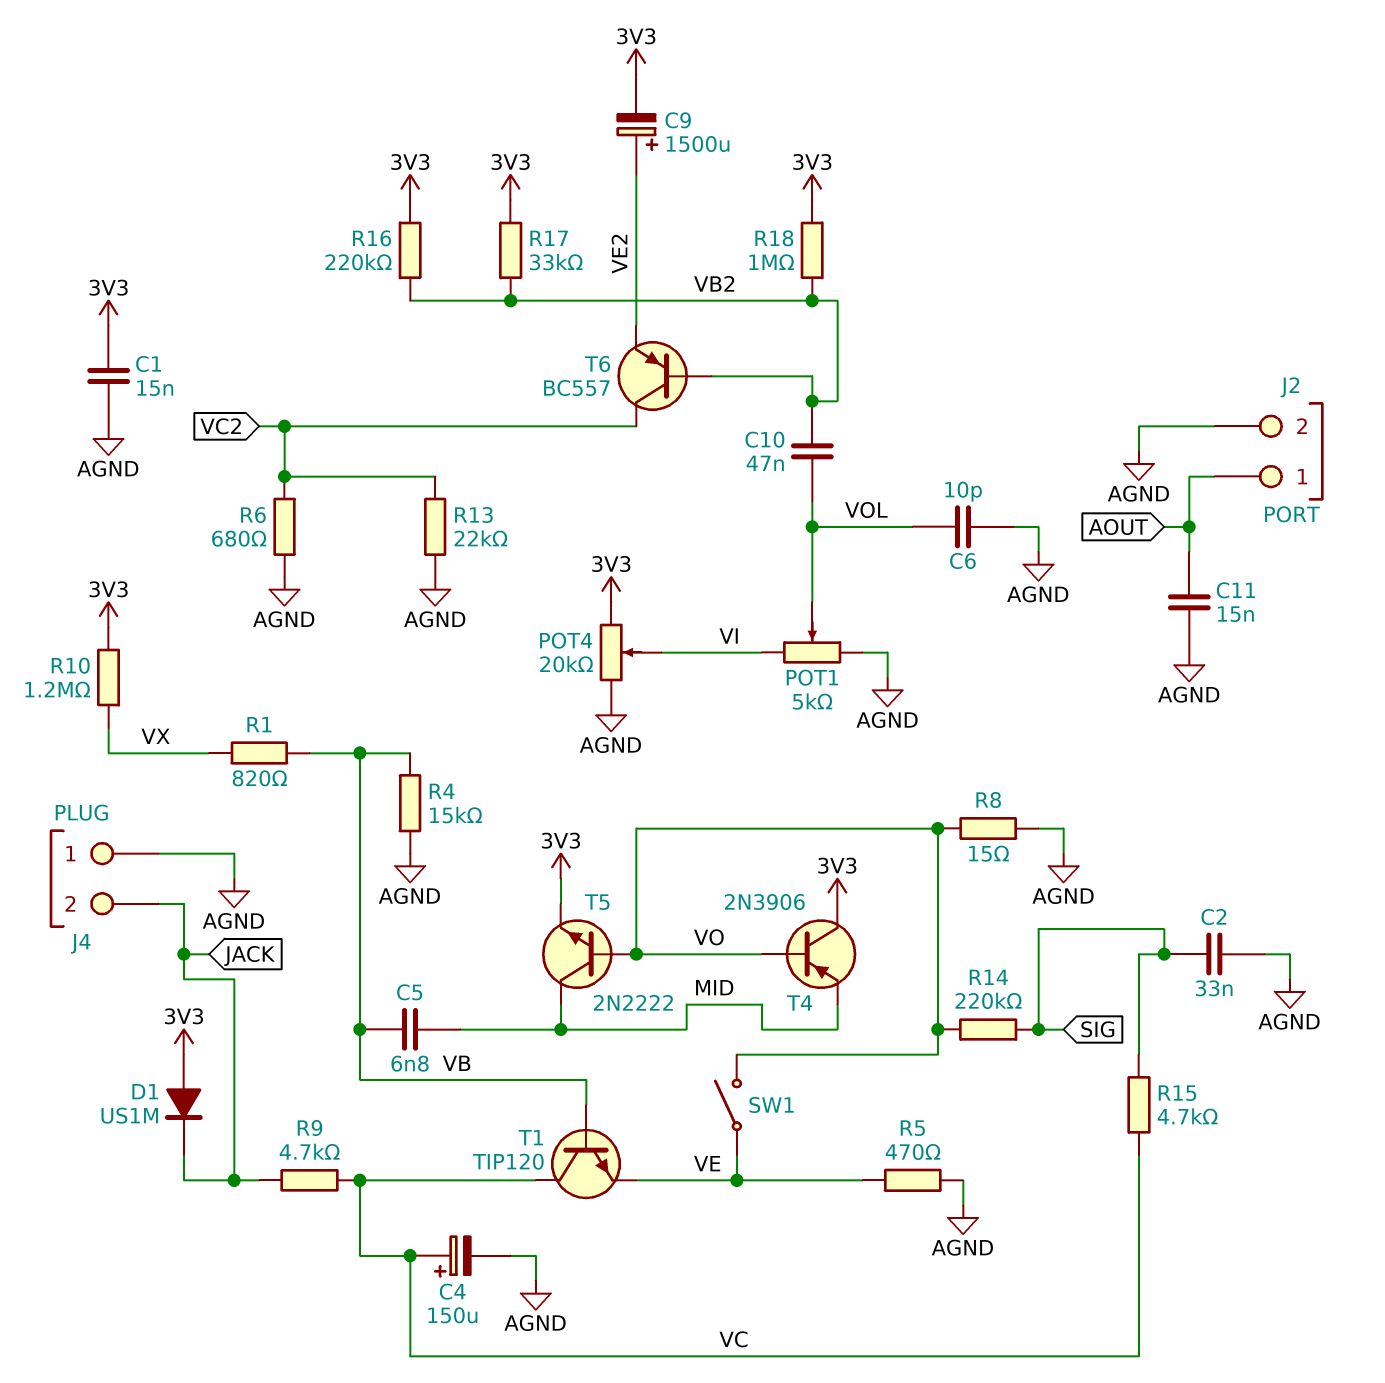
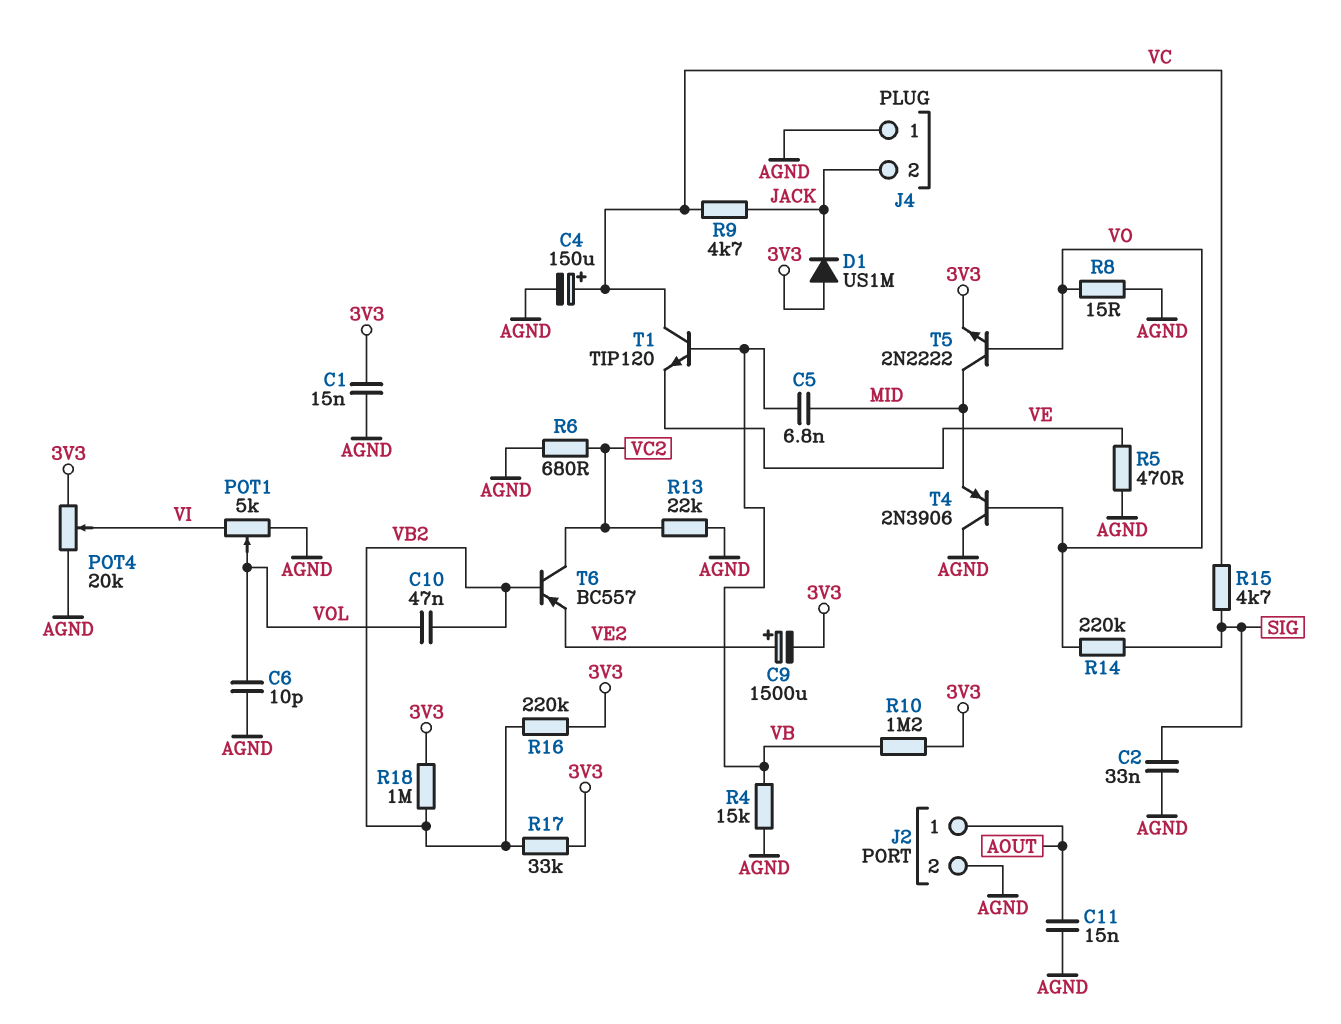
R1: 820 (VB, VX) -> none
R10: 1.2M (3V3, VX) -> 1.2M (3V3, VB)
SW1: switch (VE, VO) -> none
T4: PNP 2N3906 (B VO, C 3V3, E MID) -> PNP 2N3906 (B VO, C AGND, E MID)

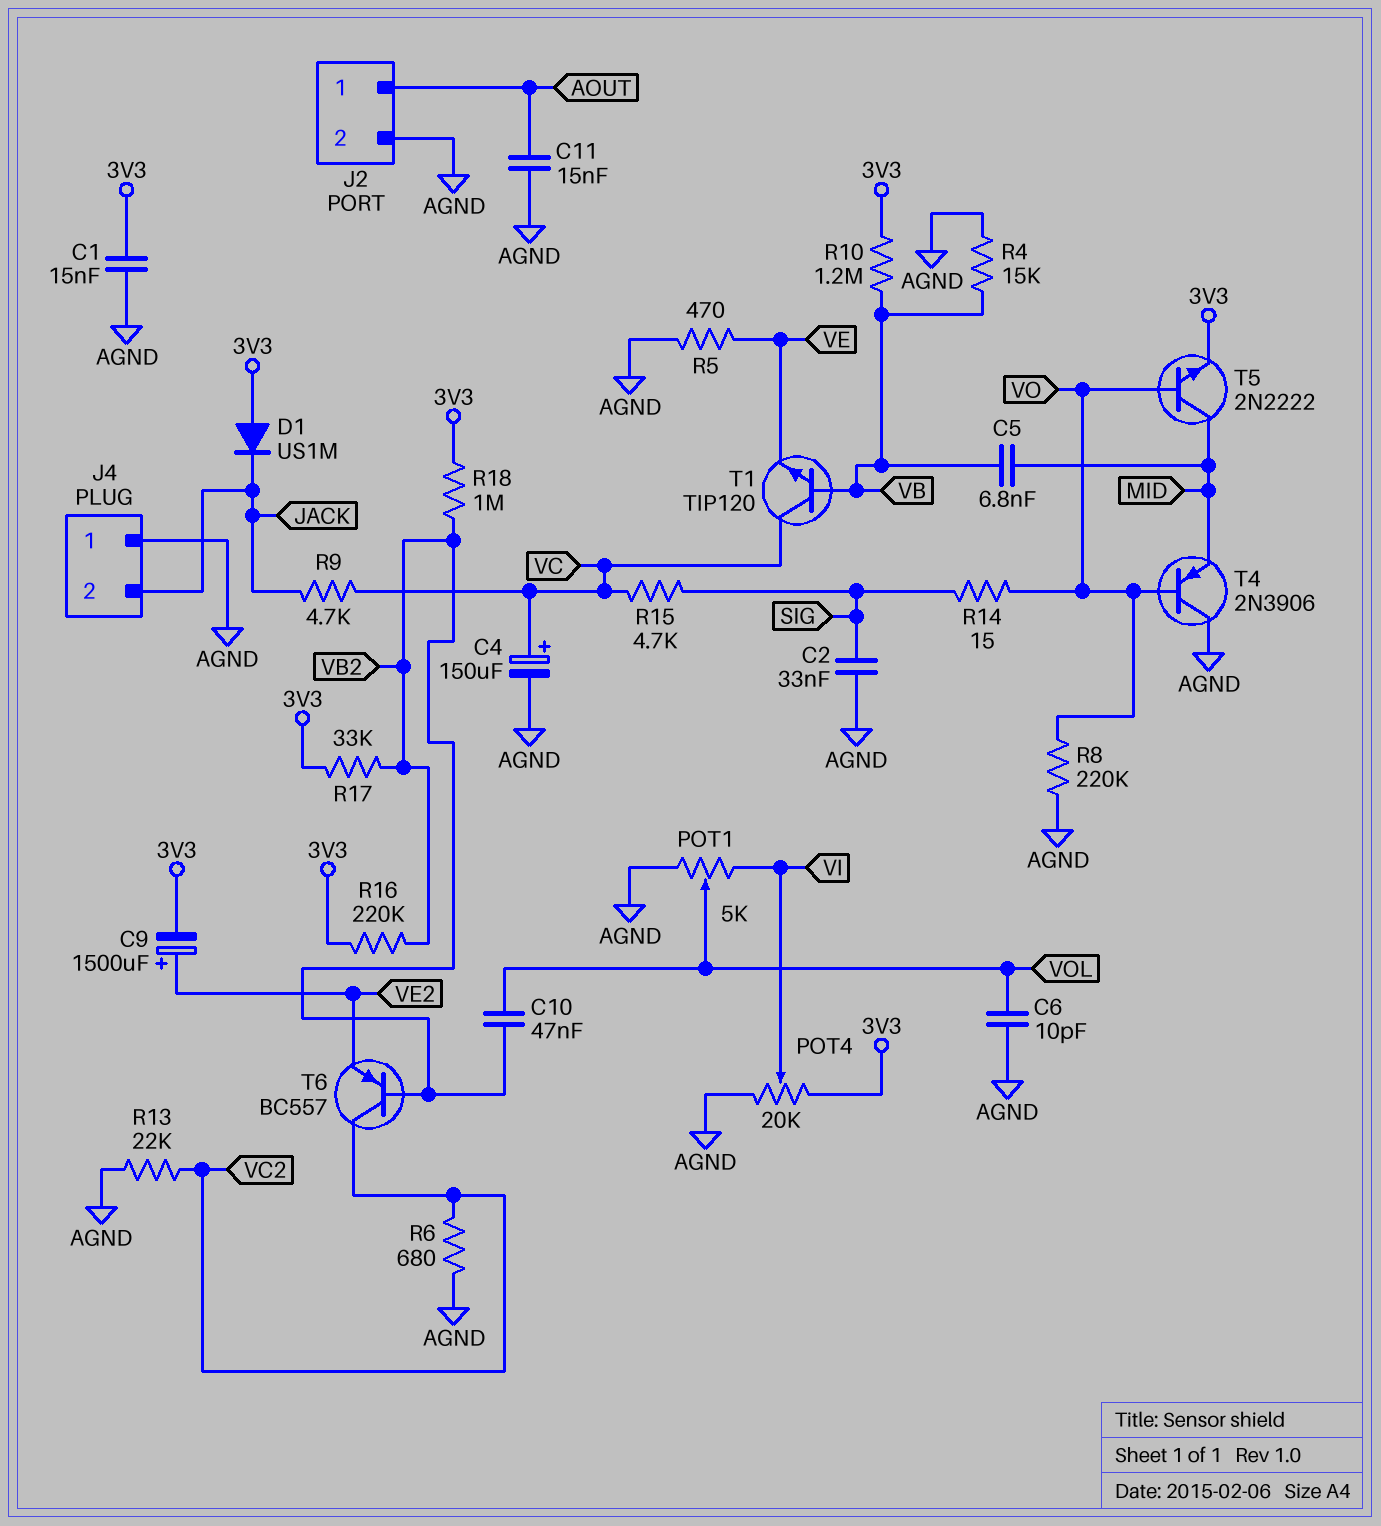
R8: 15 (AGND, VO) -> 220k (AGND, VO)
R14: 220k (SIG, VO) -> 15 (SIG, VO)

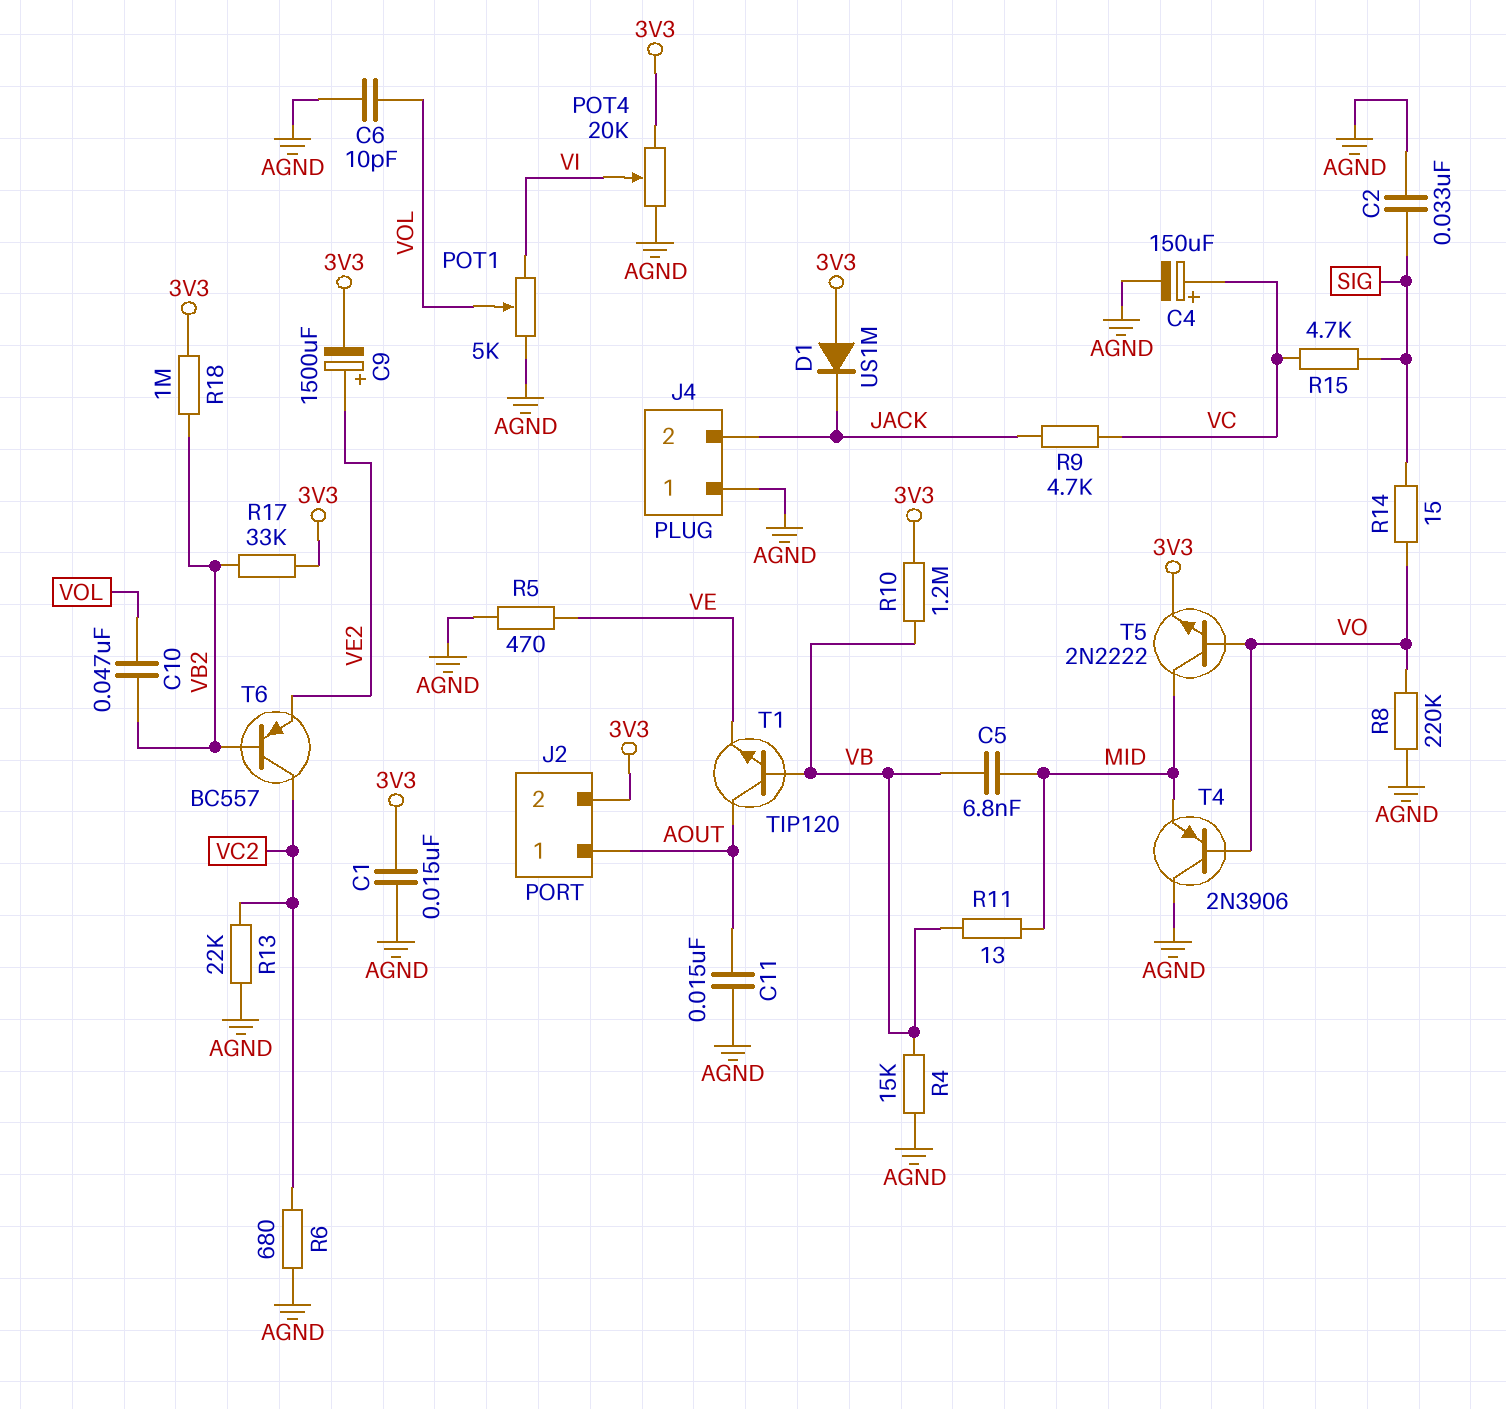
J2 pin 2: AGND -> 3V3
R11: none -> 13 (MID, VB)
R16: 220k (3V3, VB2) -> none
T1: NPN TIP120 (B VB, C VC, E VE) -> NPN TIP120 (B VB, C AOUT, E VE)

